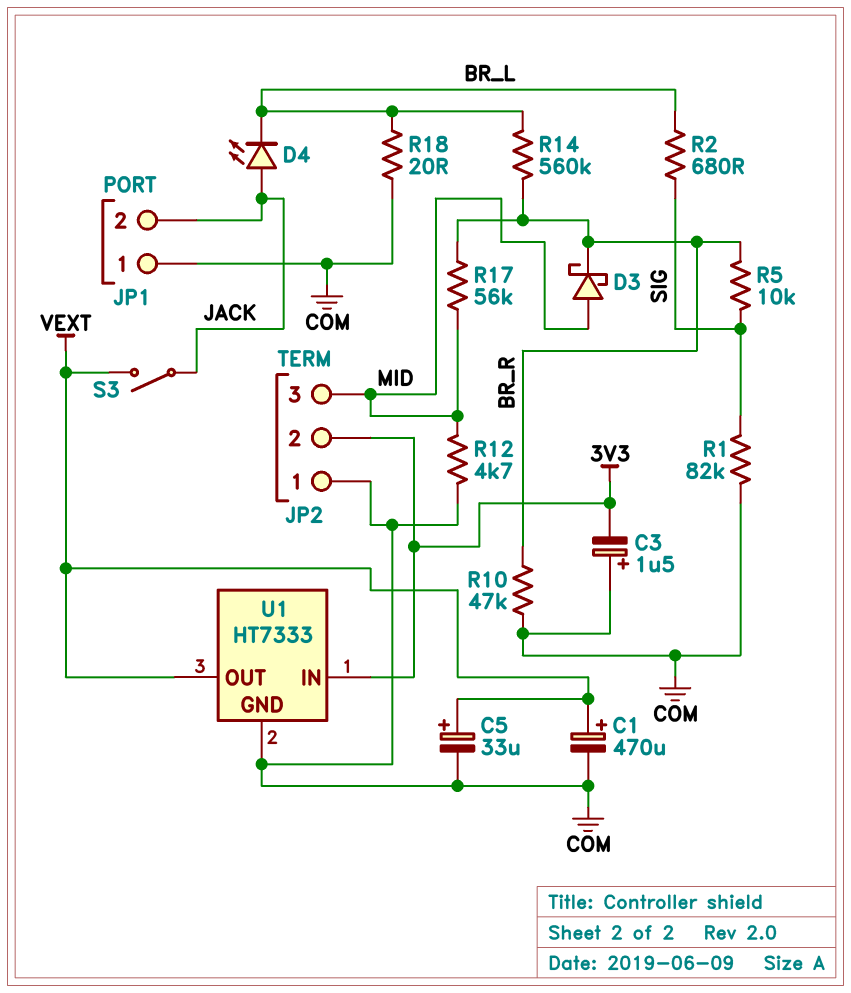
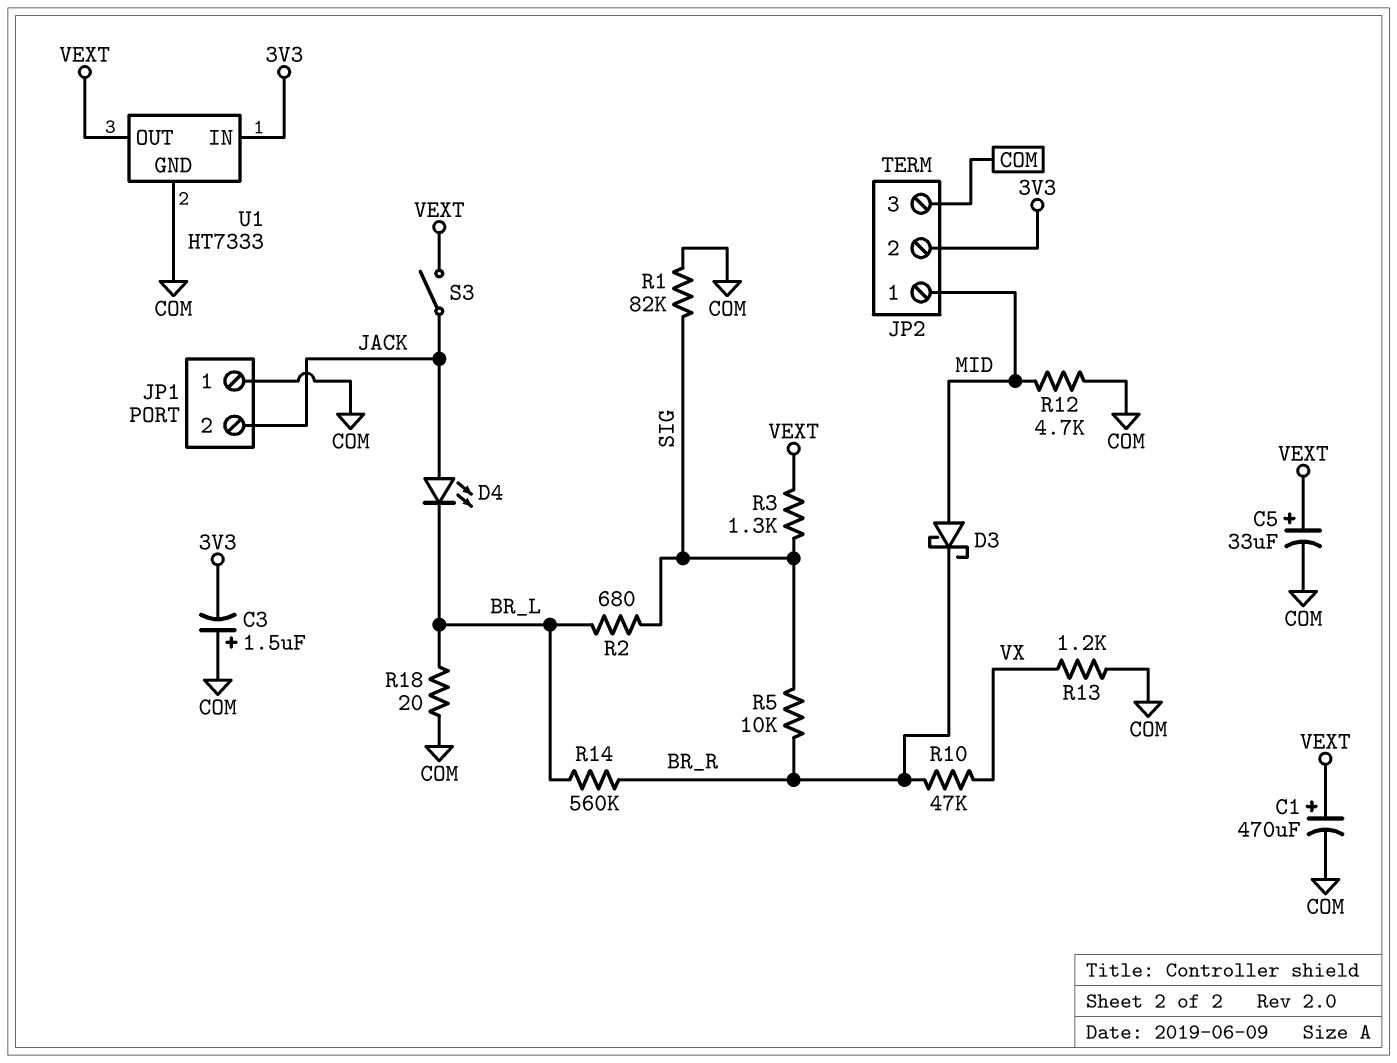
JP2 pin 1: COM -> MID
JP2 pin 3: MID -> COM
R3: none -> 1.3k (SIG, VEXT)
R10: 47k (BR_R, COM) -> 47k (BR_R, VX)
R13: none -> 1.2k (COM, VX)
R17: 56k (BR_R, MID) -> none

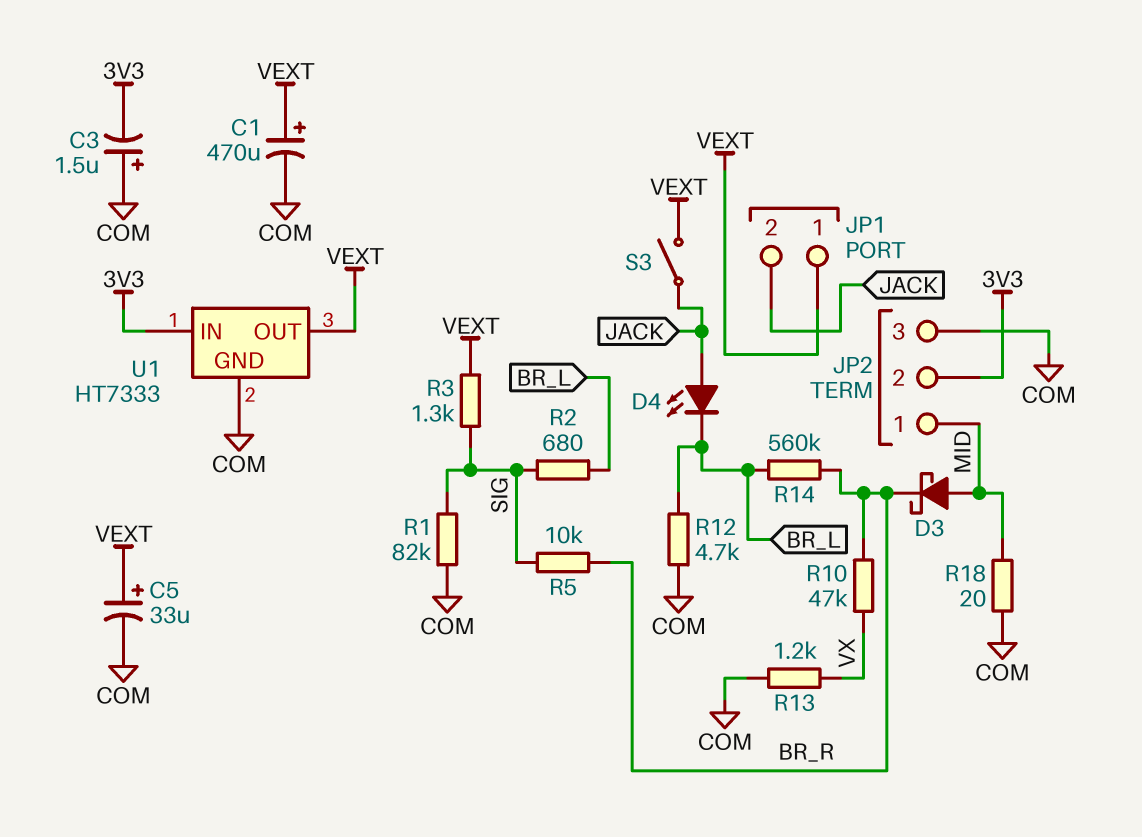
JP1 pin 1: COM -> VEXT
R12: 4.7k (COM, MID) -> 4.7k (BR_L, COM)
R18: 20 (BR_L, COM) -> 20 (COM, MID)

